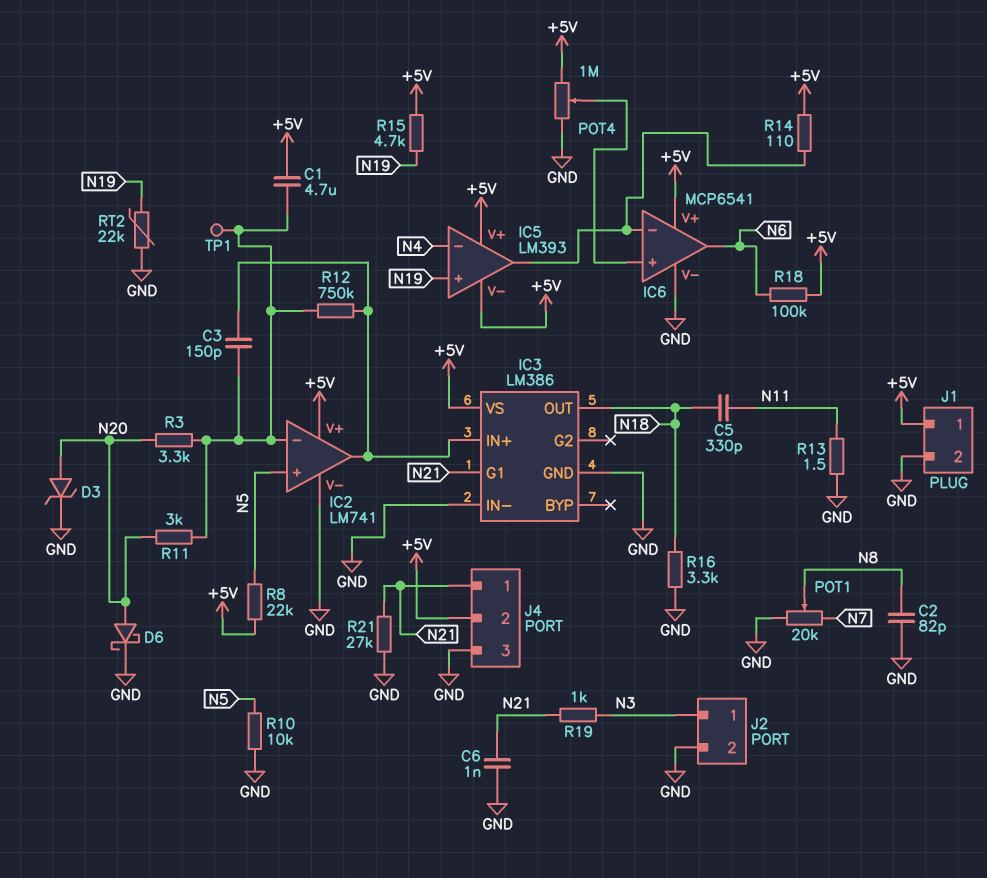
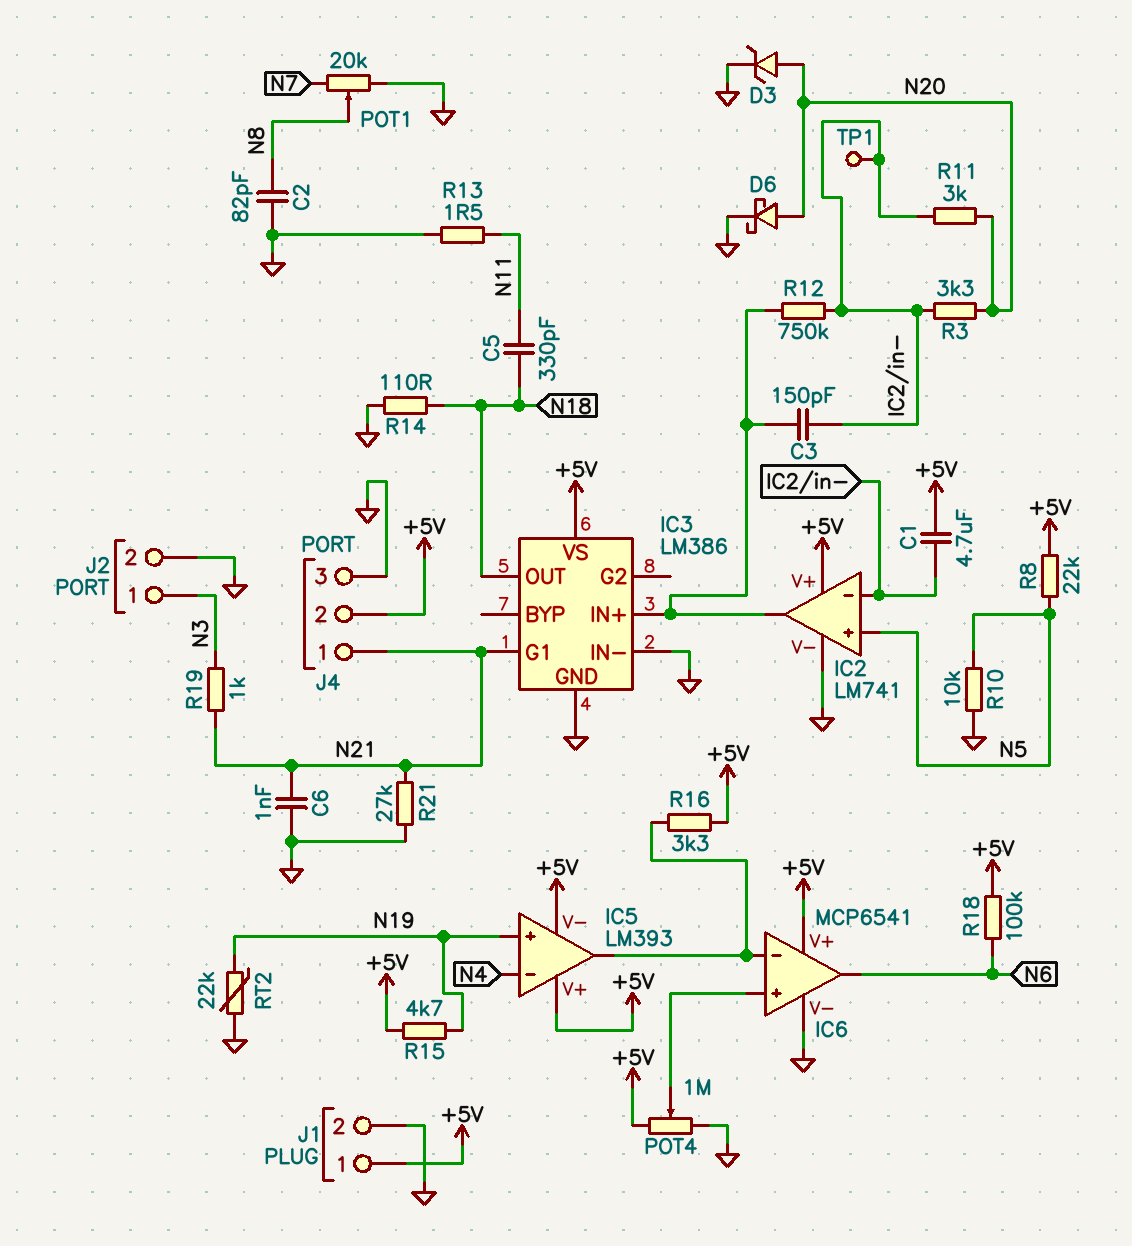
R14: 110 (+5V, IC5/out) -> 110 (GND, N18)
R16: 3.3k (GND, N18) -> 3.3k (+5V, IC5/out)

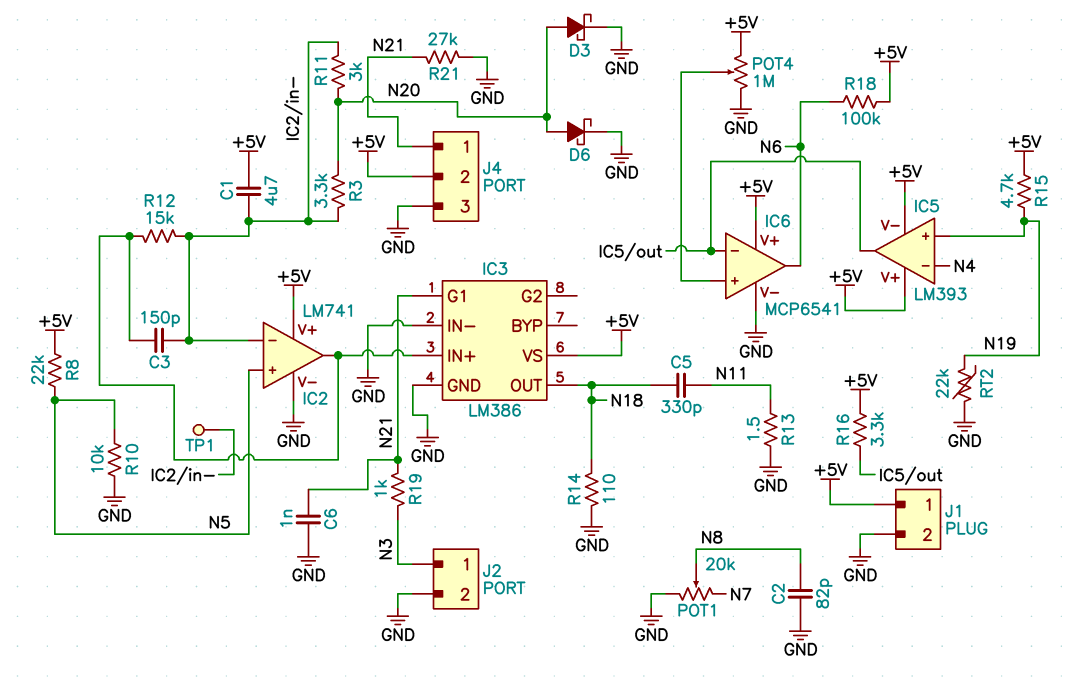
D3: zener (A N20, K GND) -> schottky (A N20, K GND)
R12: 750k (IC2/in-, IC2/out) -> 15k (IC2/in-, IC2/out)

